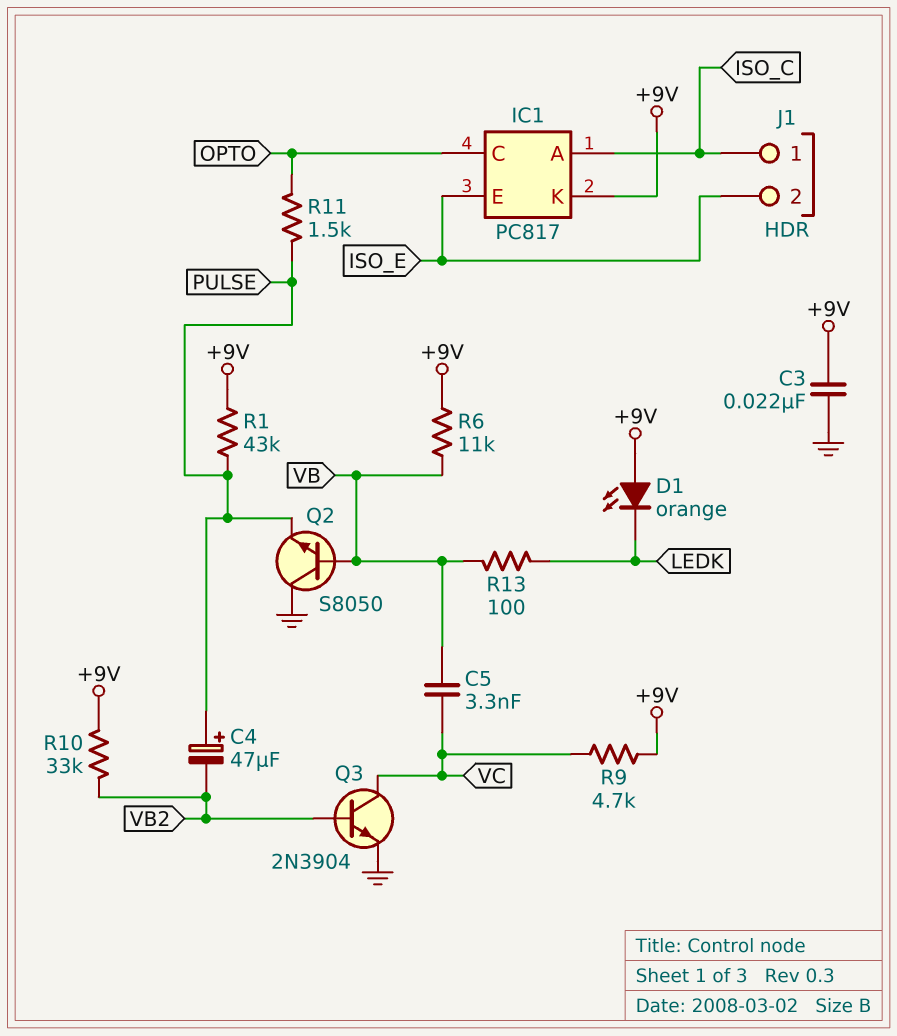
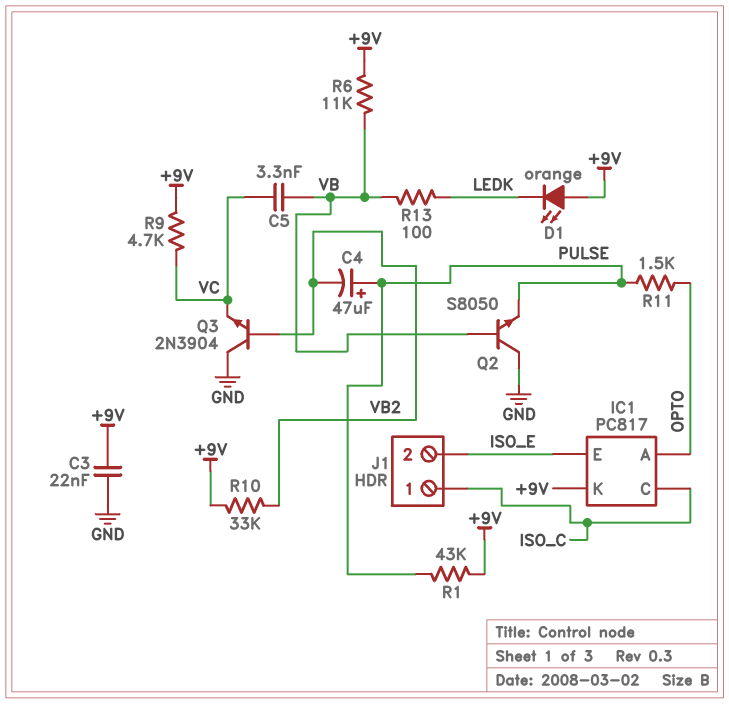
IC1 pin A: ISO_C -> OPTO
IC1 pin C: OPTO -> ISO_C
Q3: NPN 2N3904 (B VB2, C VC, E GND) -> NPN 2N3904 (B VB2, C GND, E VC)

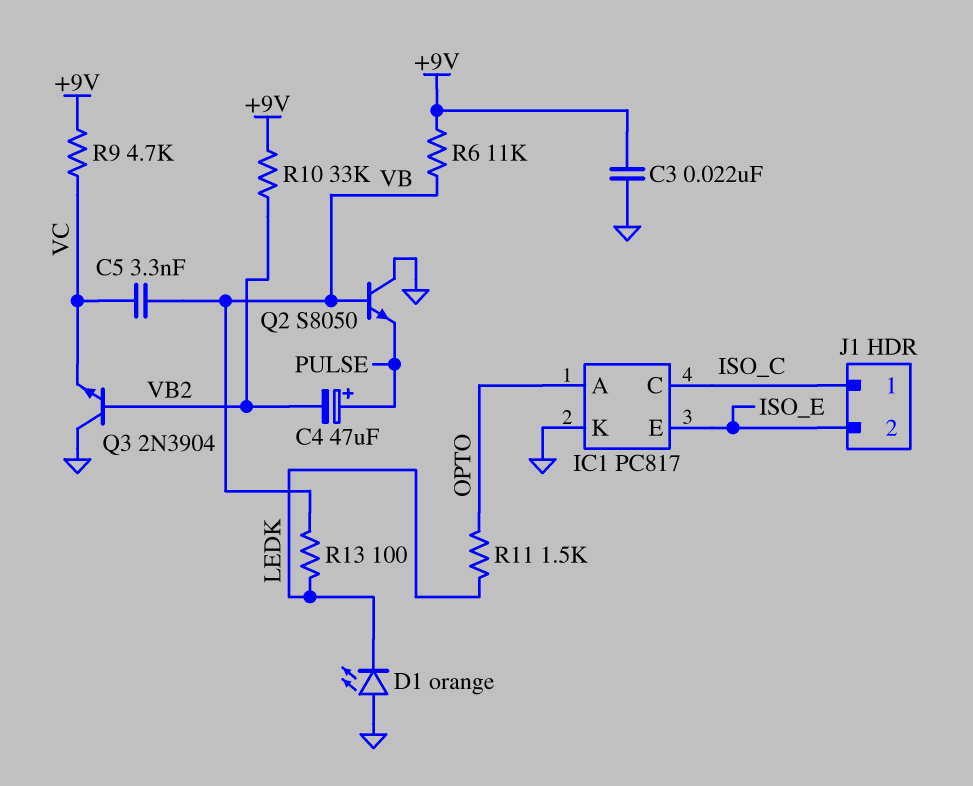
D1: LED orange (A +9V, K LEDK) -> LED orange (A GND, K LEDK)
IC1 pin K: +9V -> GND
R1: 43k (+9V, PULSE) -> none
R11: 1.5k (OPTO, PULSE) -> 1.5k (LEDK, OPTO)

